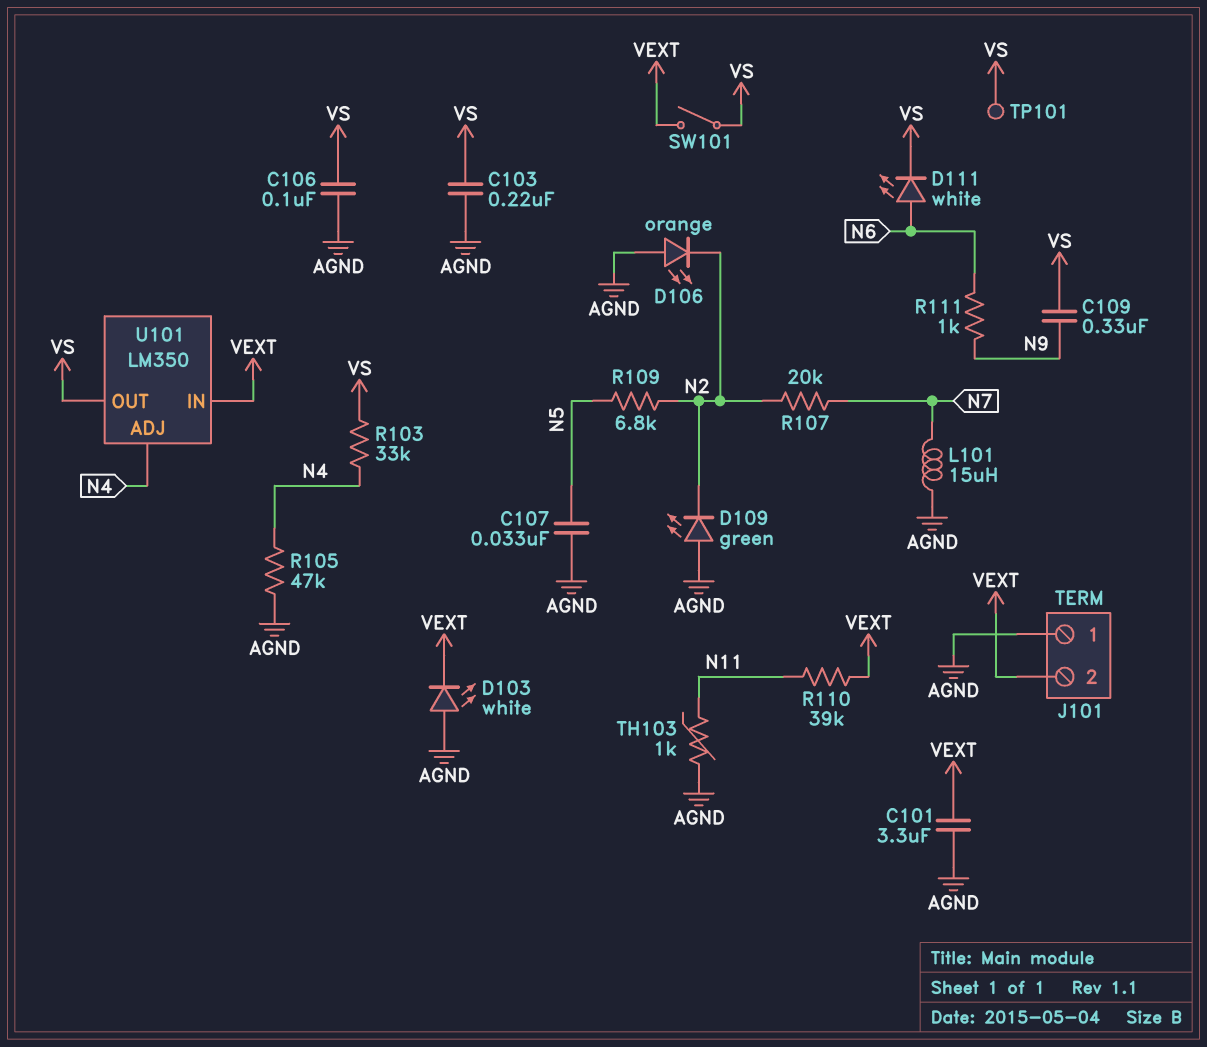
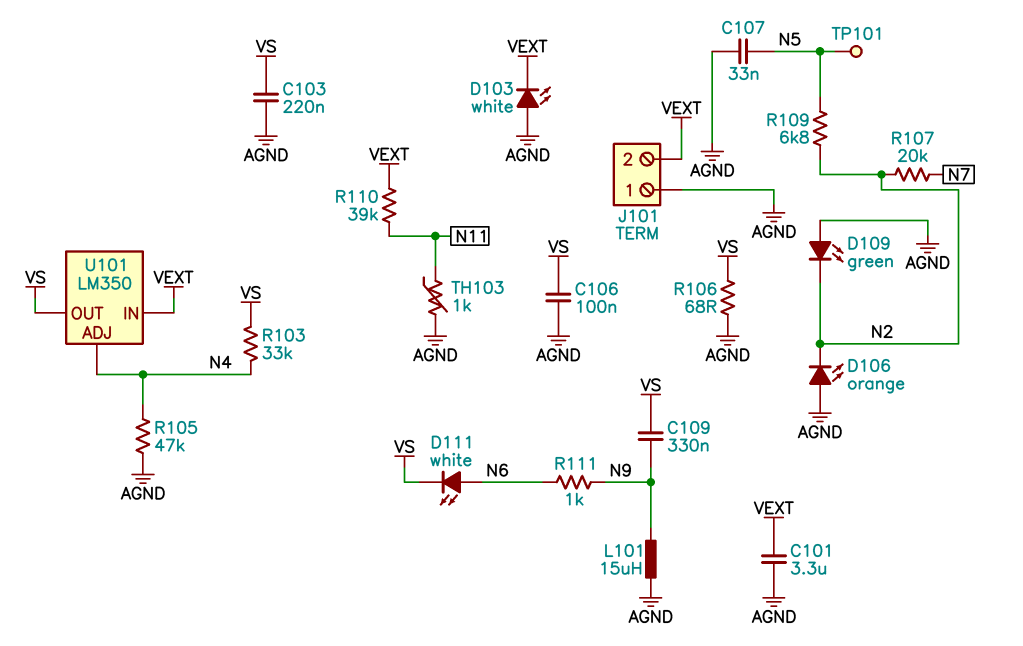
L101: 15uH (AGND, N7) -> 15uH (AGND, N9)
R106: none -> 68 (AGND, VS)
SW101: switch (VEXT, VS) -> none
TP101: test point (VS) -> test point (N5)

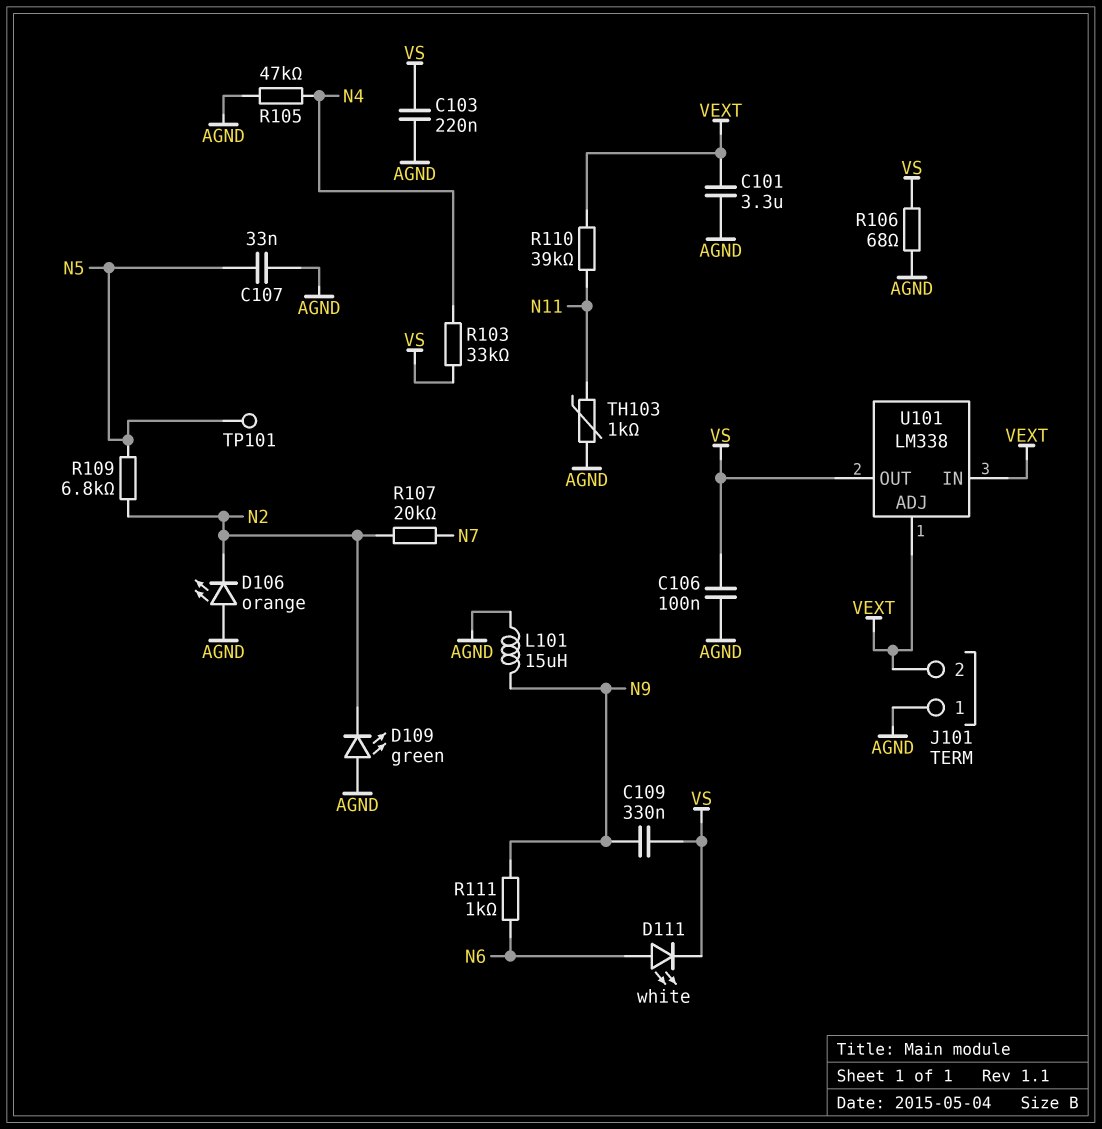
D103: LED white (A AGND, K VEXT) -> none
U101: LM350 -> LM338
U101 pin ADJ: N4 -> VEXT

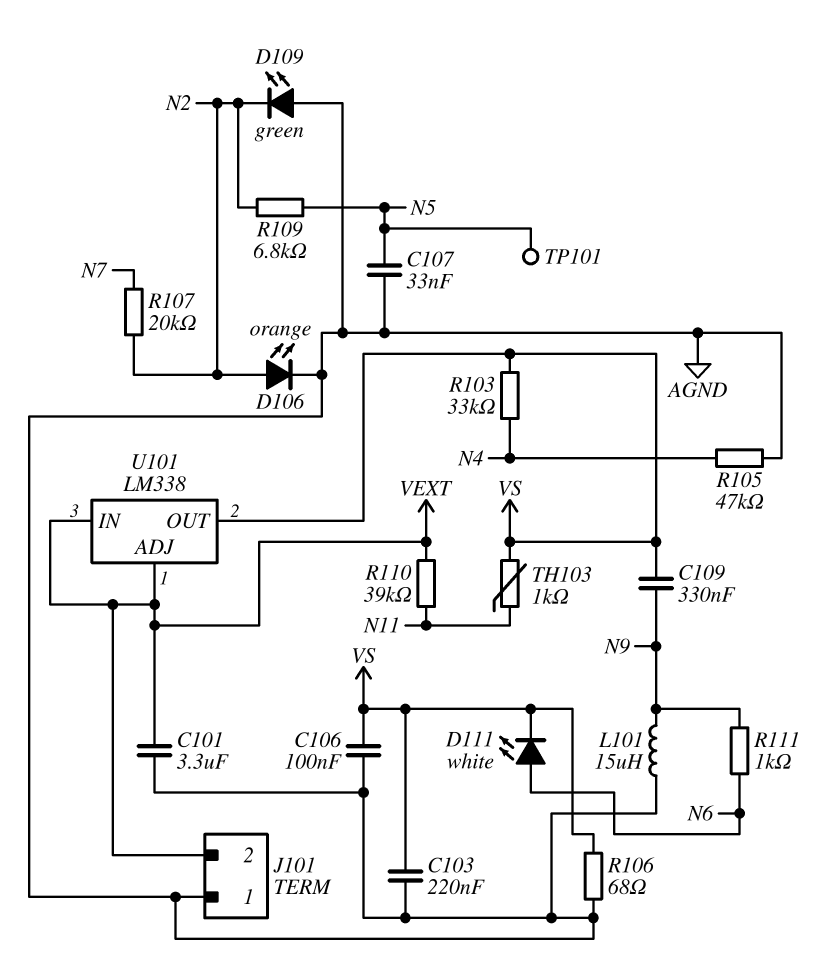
D106: LED orange (A AGND, K N2) -> LED orange (A N2, K AGND)
TH103: 1k (AGND, N11) -> 1k (N11, VS)

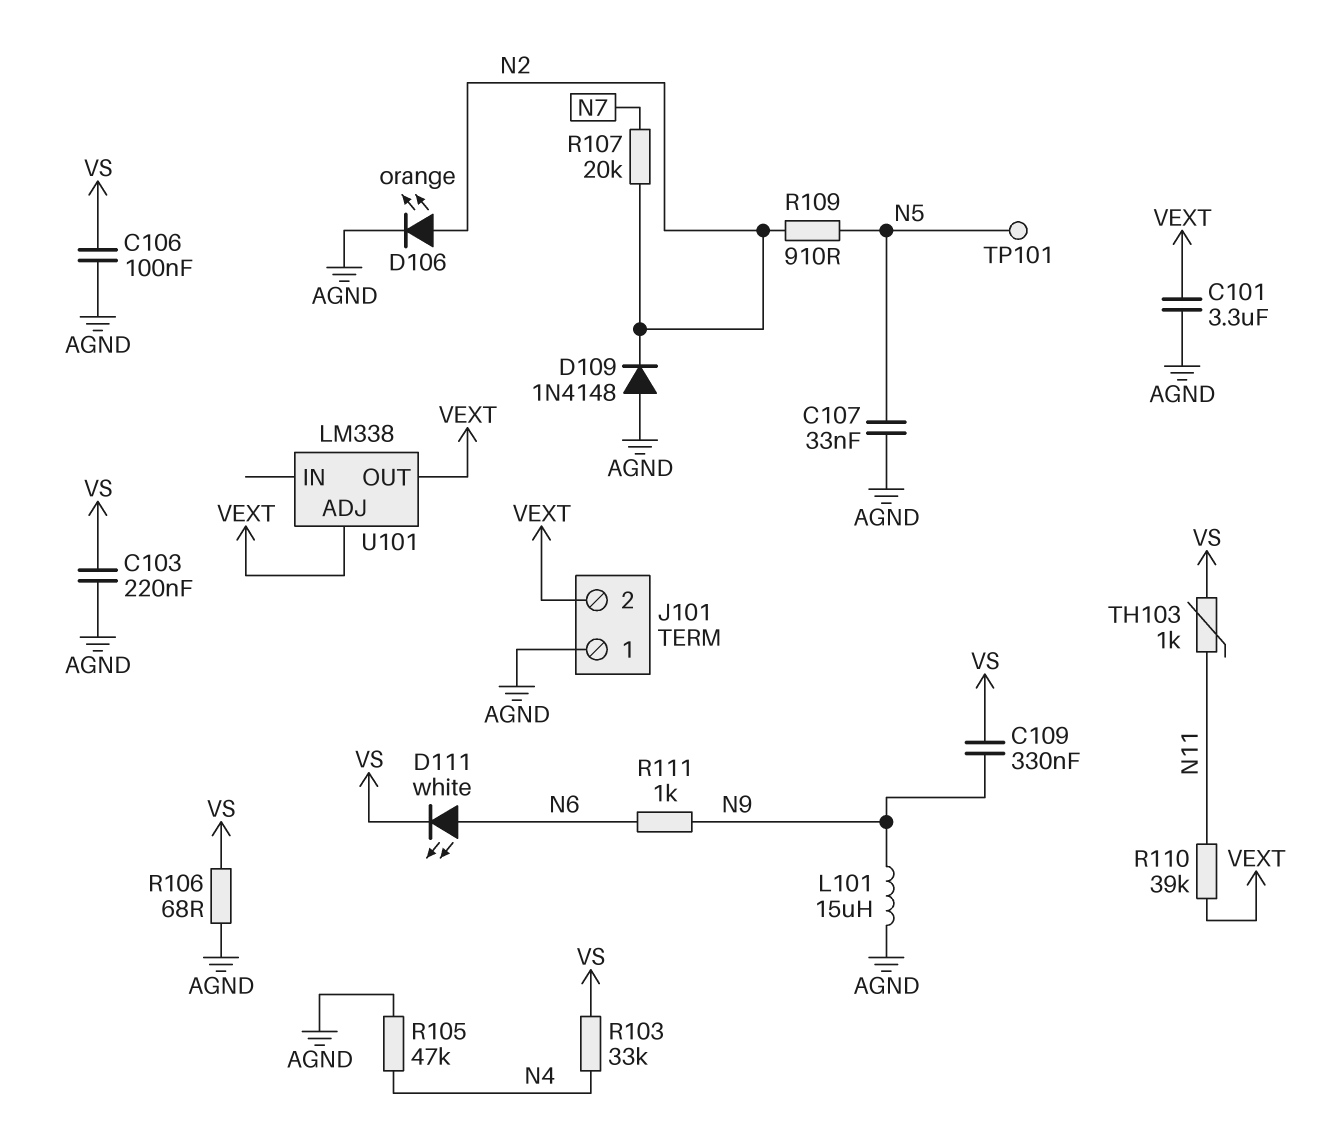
D109: LED green (A AGND, K N2) -> diode 1N4148 (A AGND, K N2)
R109: 6.8k (N2, N5) -> 910 (N2, N5)
U101 pin IN: VEXT -> none
U101 pin OUT: VS -> VEXT

